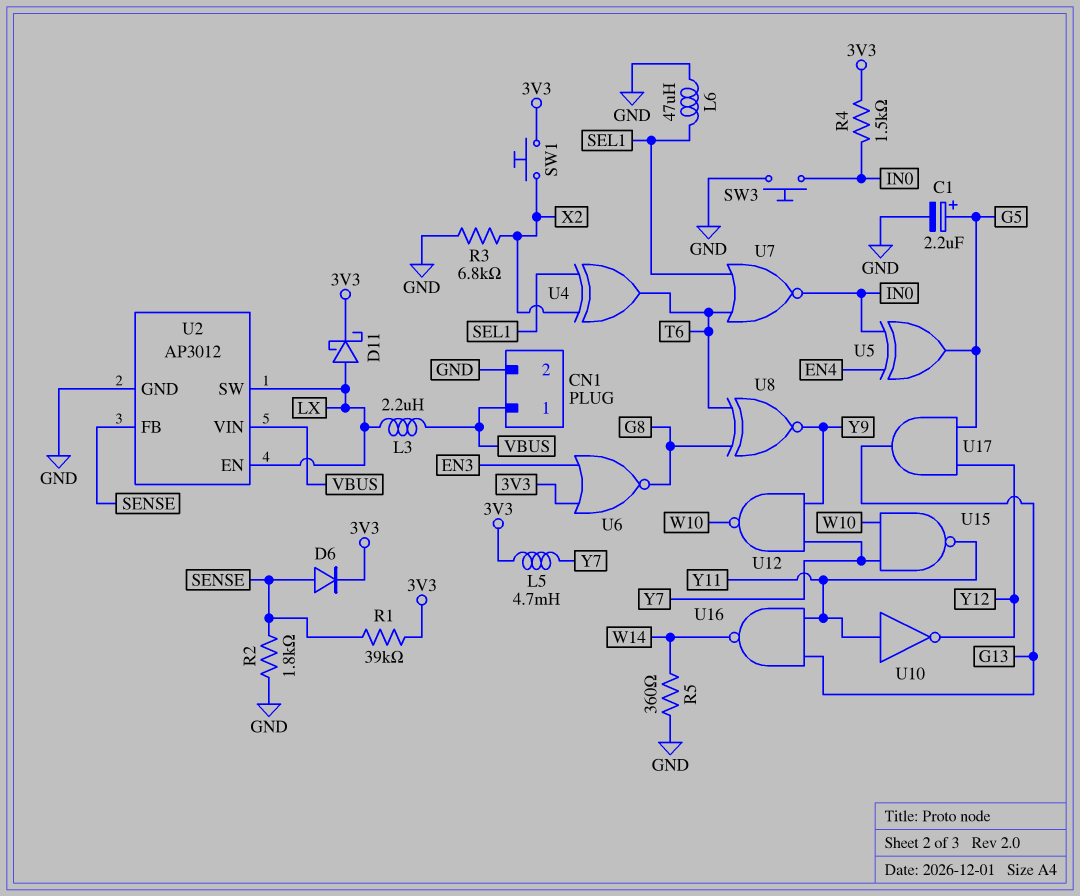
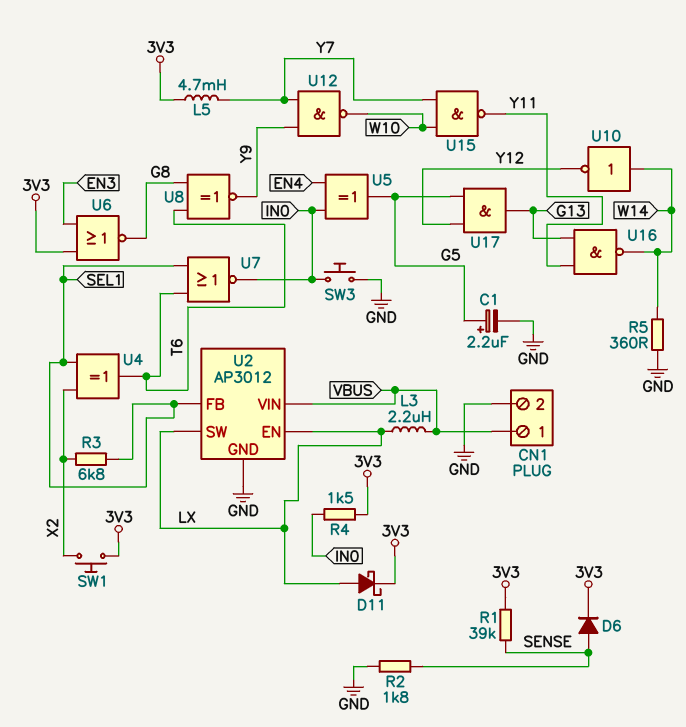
L6: 47uH (GND, SEL1) -> none
R3: 6.8k (GND, X2) -> 6.8k (SEL1, X2)
U2 pin FB: SENSE -> SEL1
U10: NOT (in Y11, out Y12) -> NOT (in W14, out Y12)

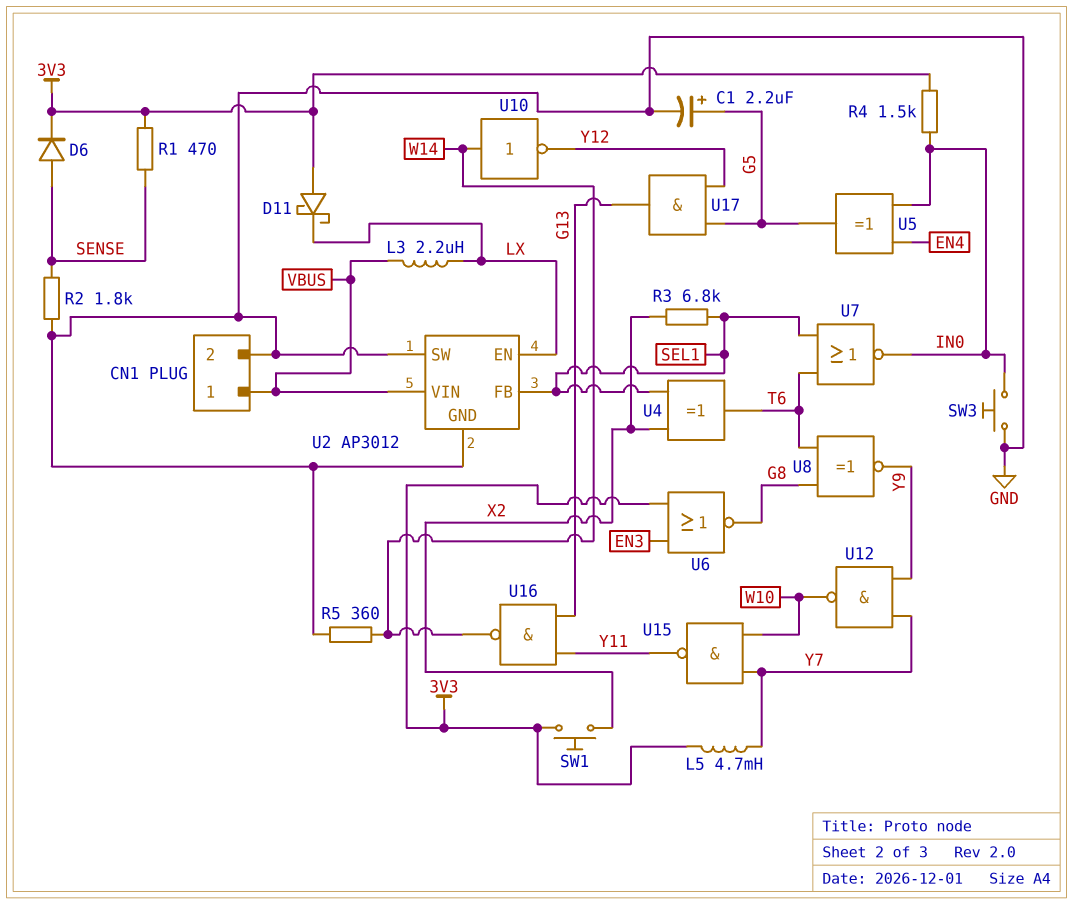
D11: schottky (A LX, K 3V3) -> schottky (A 3V3, K LX)
R1: 39k (3V3, SENSE) -> 470 (3V3, SENSE)
U2 pin SW: LX -> GND

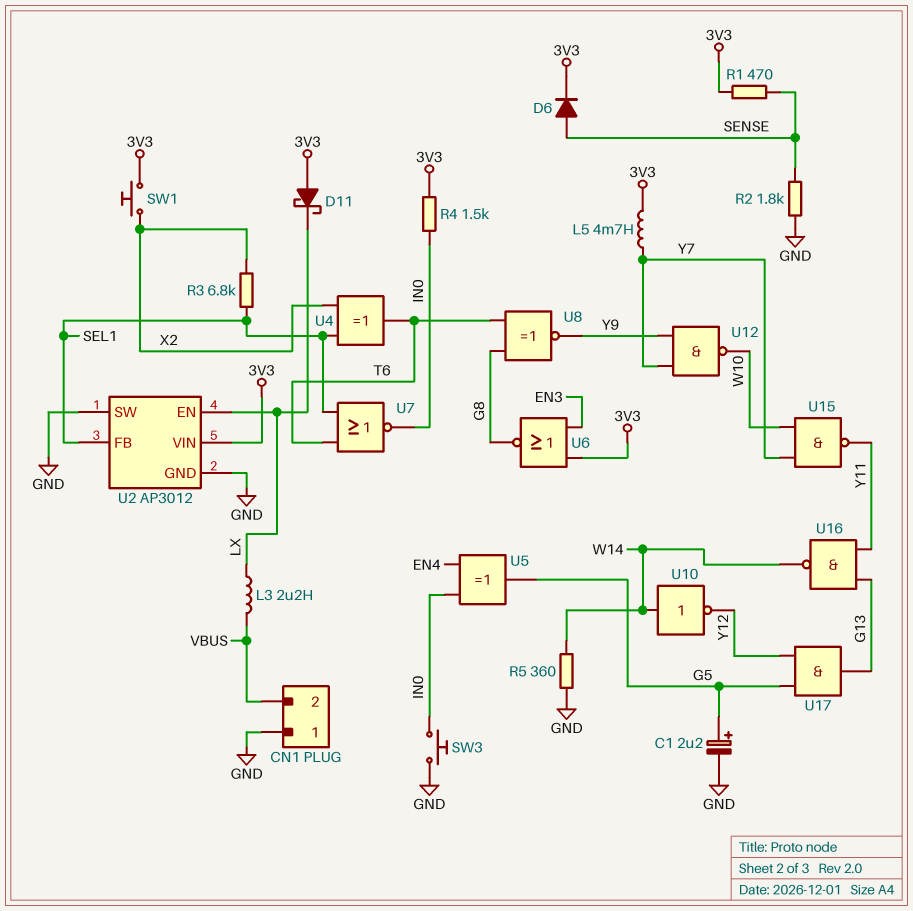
CN1 pin 1: VBUS -> GND
CN1 pin 2: GND -> VBUS
U2 pin VIN: VBUS -> 3V3

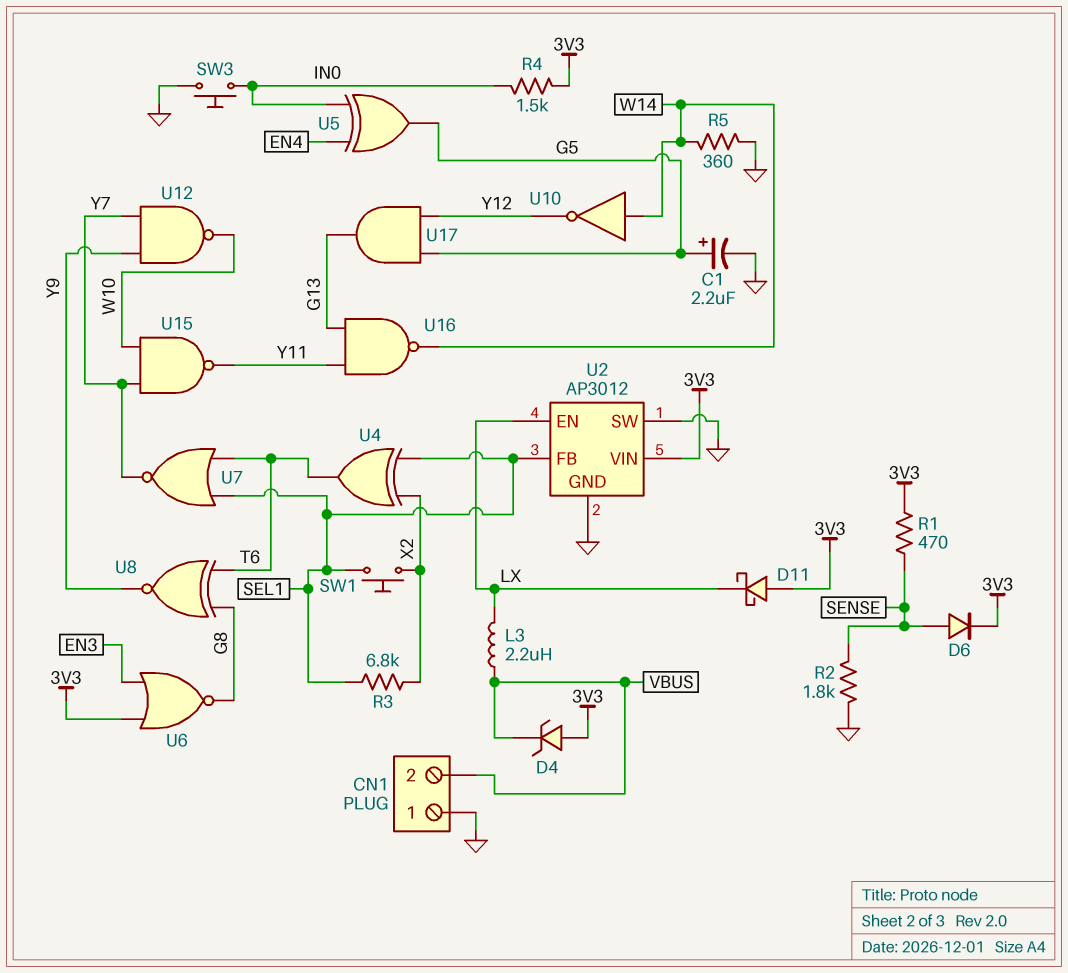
D4: none -> zener (A 3V3, K VBUS)
L5: 4.7mH (3V3, Y7) -> none
SW1: button (3V3, X2) -> button (SEL1, X2)
U7: NOR (in SEL1, in T6, out IN0) -> NOR (in SEL1, in T6, out Y7)

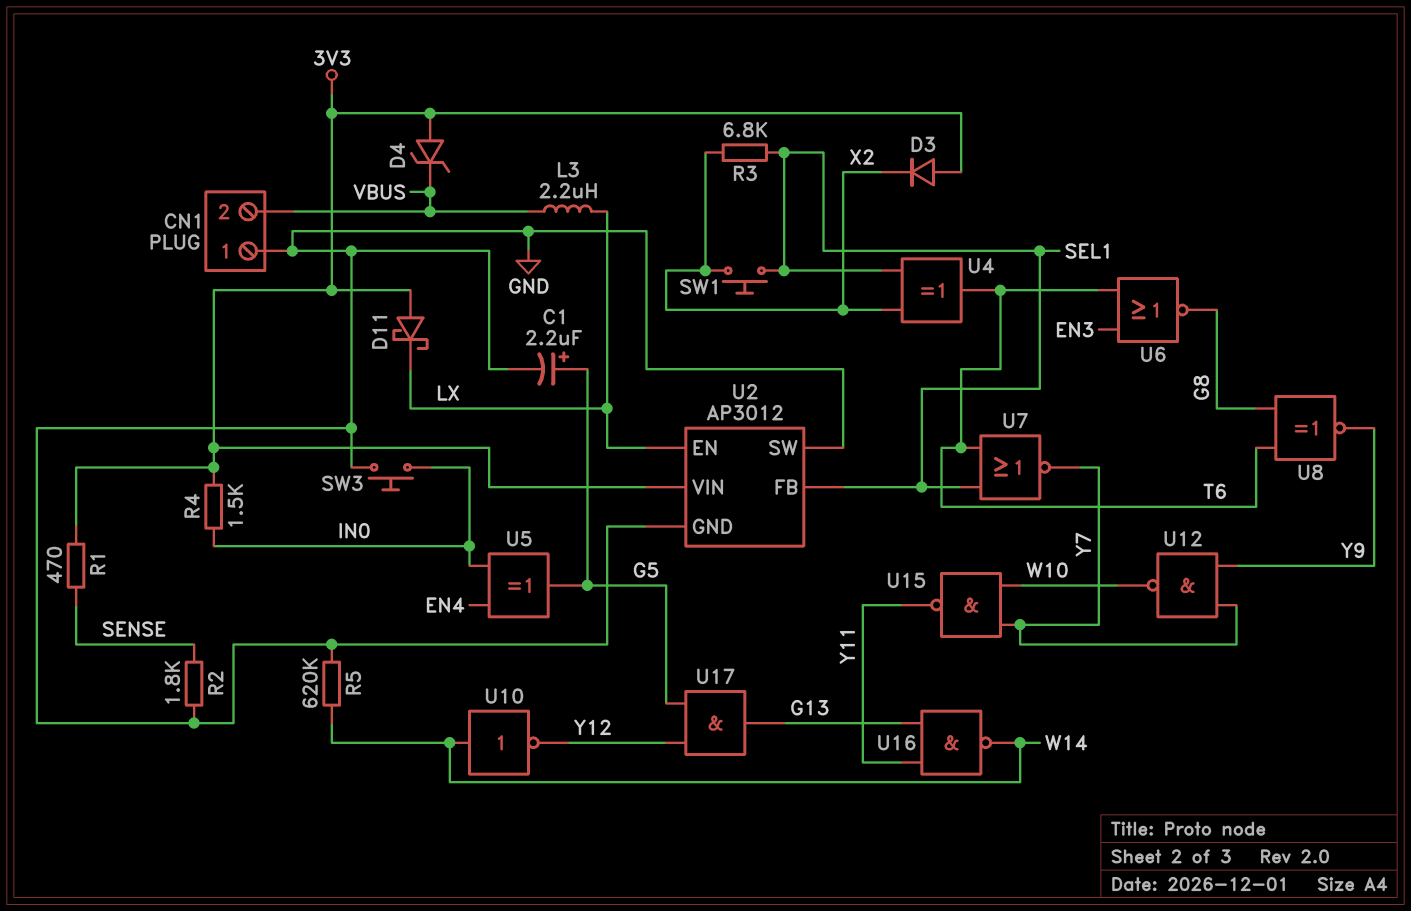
D3: none -> diode (A 3V3, K X2)
D6: diode (A SENSE, K 3V3) -> none
R5: 360 (GND, W14) -> 620k (GND, W14)
U6: NOR (in 3V3, in EN3, out G8) -> NOR (in EN3, in T6, out G8)

